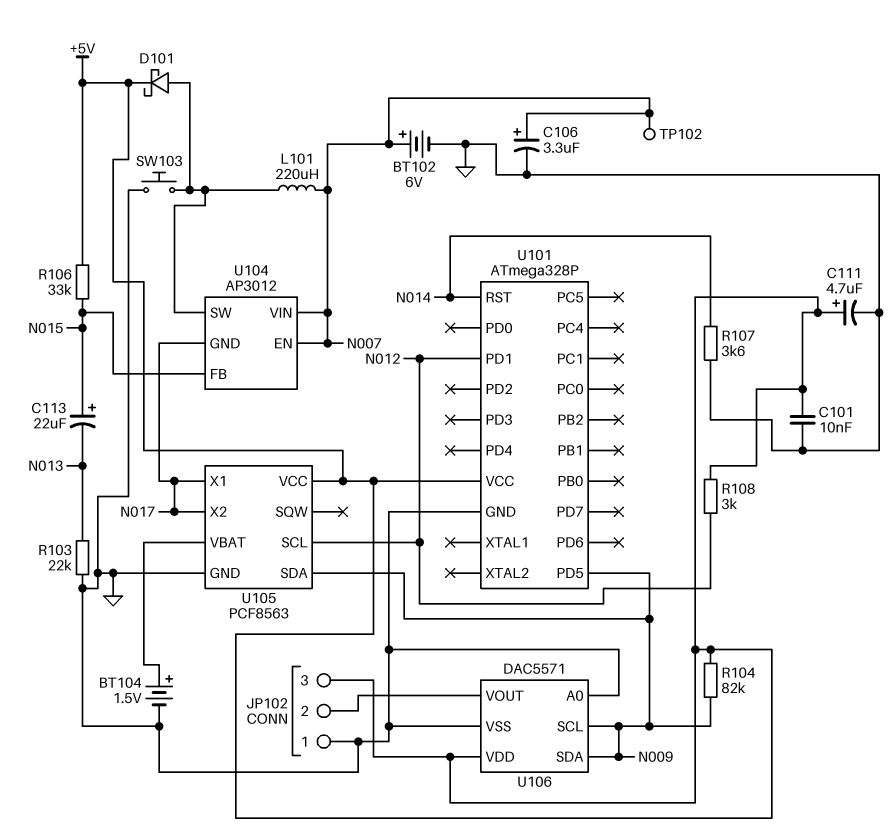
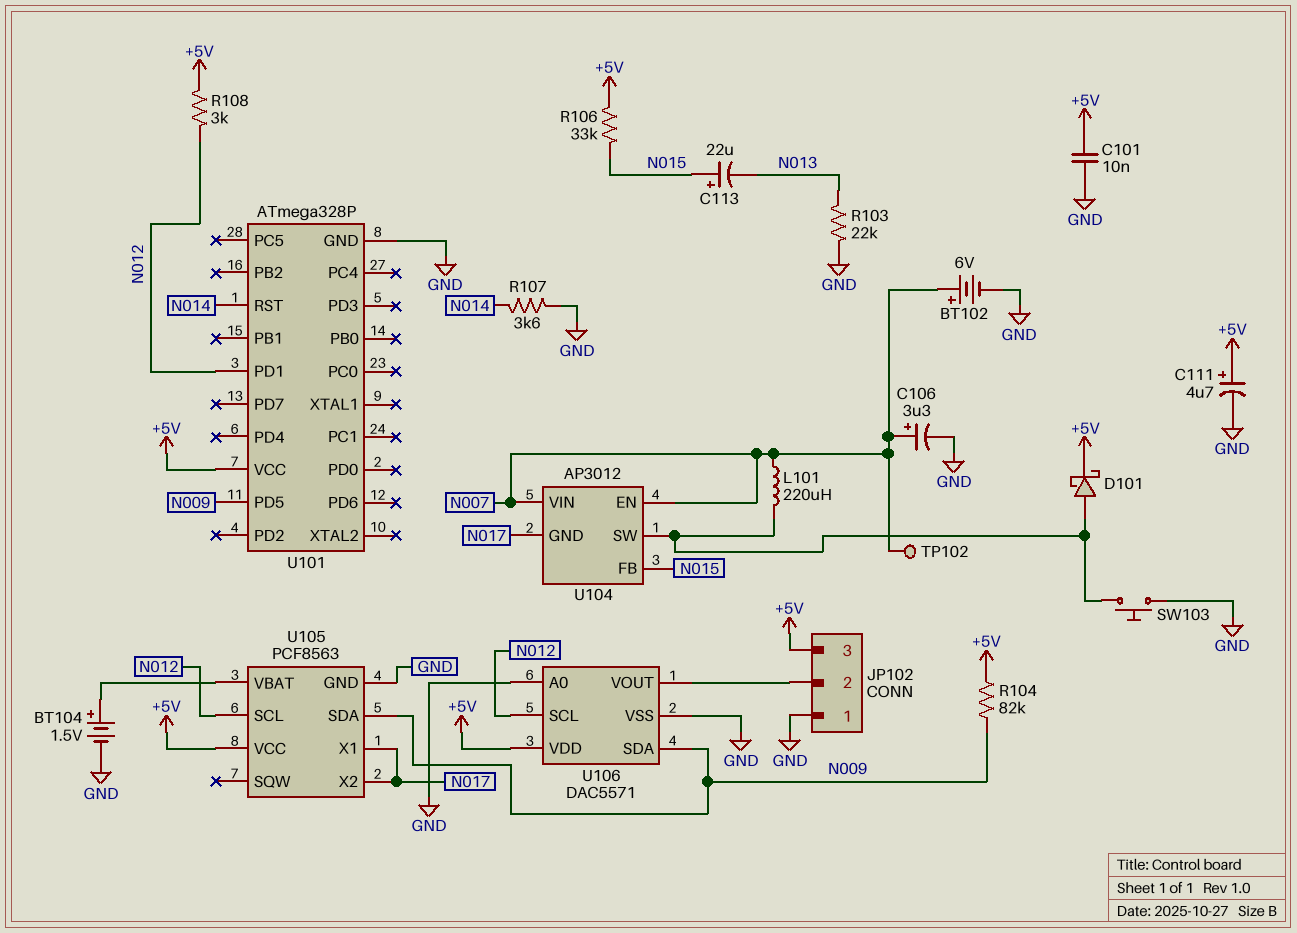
U106 pin SCL: N009 -> N012

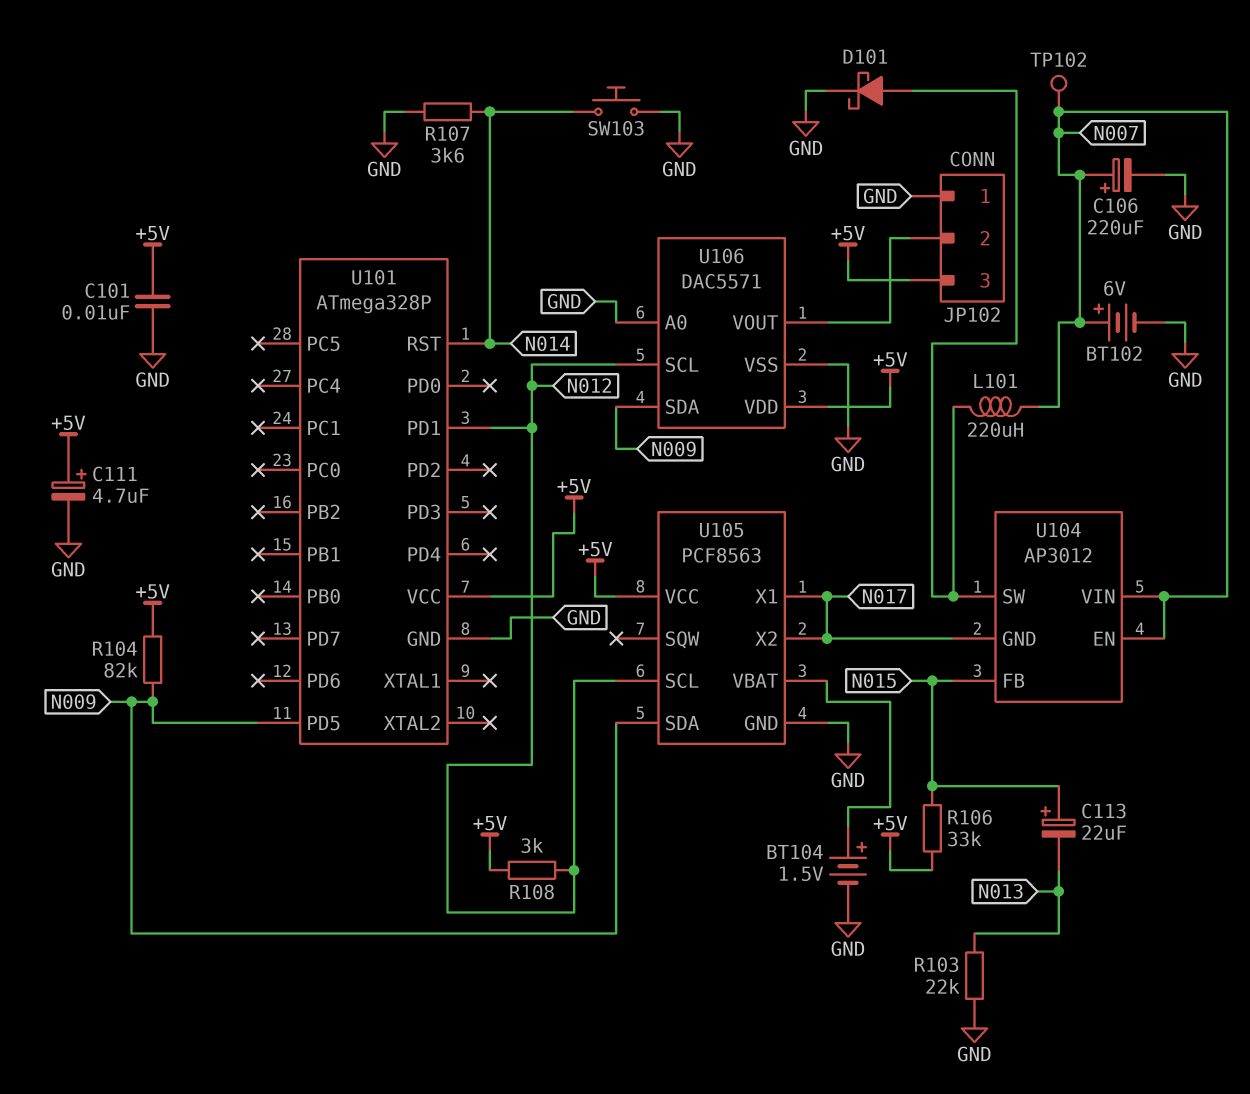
C106: 3.3uF (plus N007, minus GND) -> 220uF (plus N007, minus GND)
D101: schottky (A U104/SW, K +5V) -> schottky (A U104/SW, K GND)
SW103: button (GND, U104/SW) -> button (GND, N014)

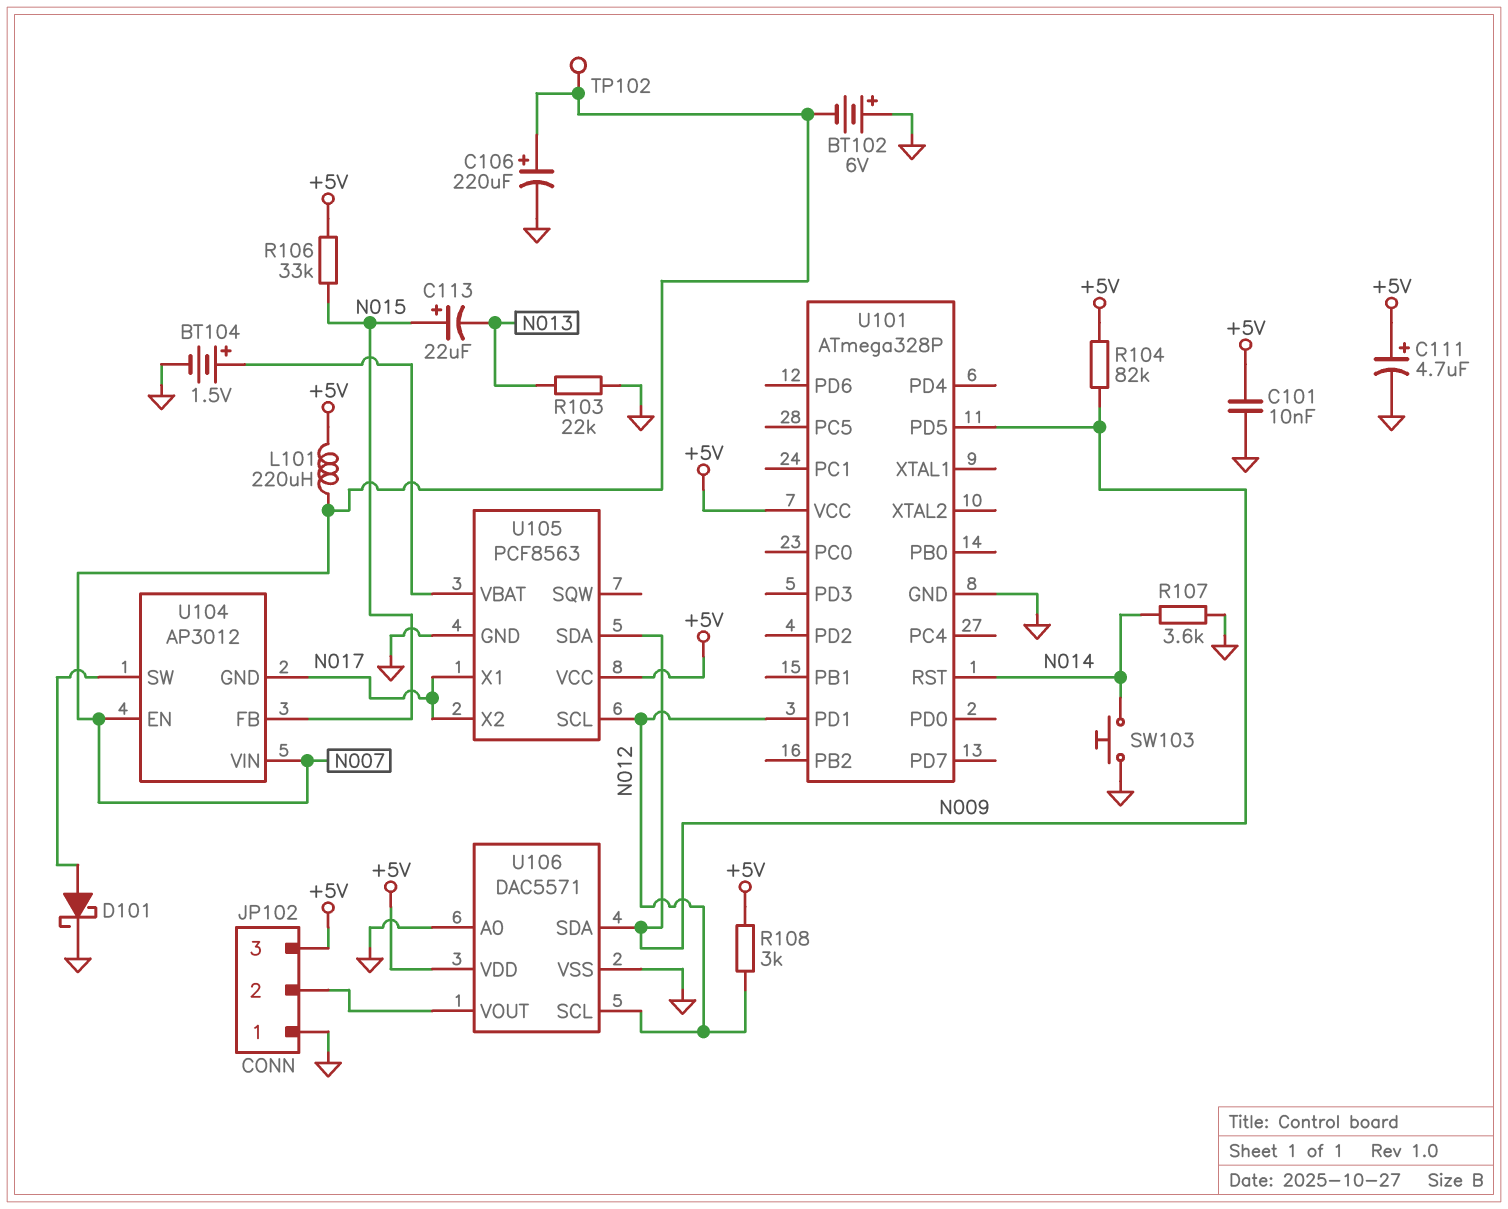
BT102: 6V (plus N007, minus GND) -> 6V (plus GND, minus N007)
L101: 220uH (N007, U104/SW) -> 220uH (+5V, N007)

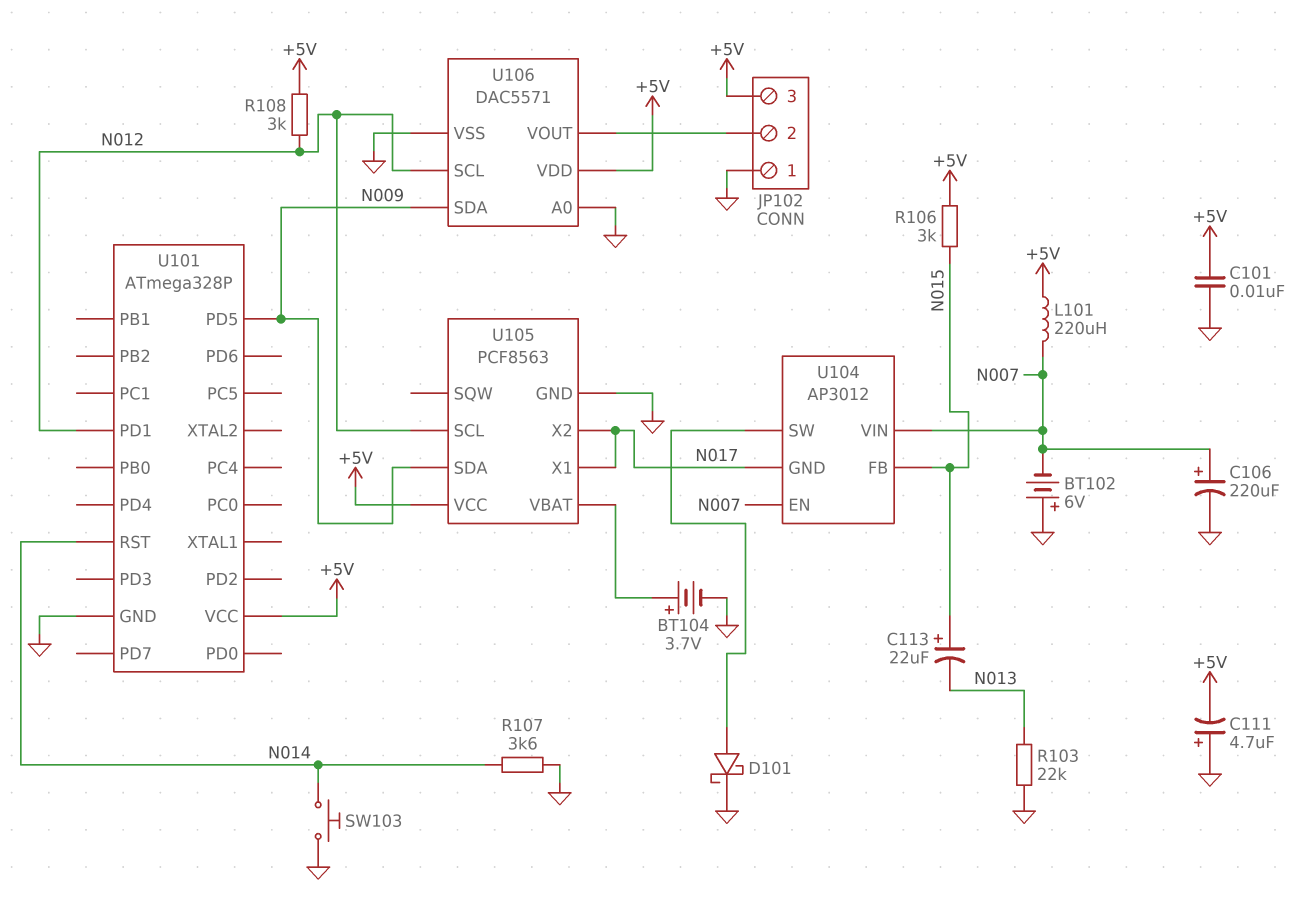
BT104: 1.5V (plus U105/VBAT, minus GND) -> 3.7V (plus U105/VBAT, minus GND)
C111: 4.7uF (plus +5V, minus GND) -> 4.7uF (plus GND, minus +5V)
R104: 82k (+5V, N009) -> none
R106: 33k (+5V, N015) -> 3k (+5V, N015)
TP102: test point (N007) -> none

